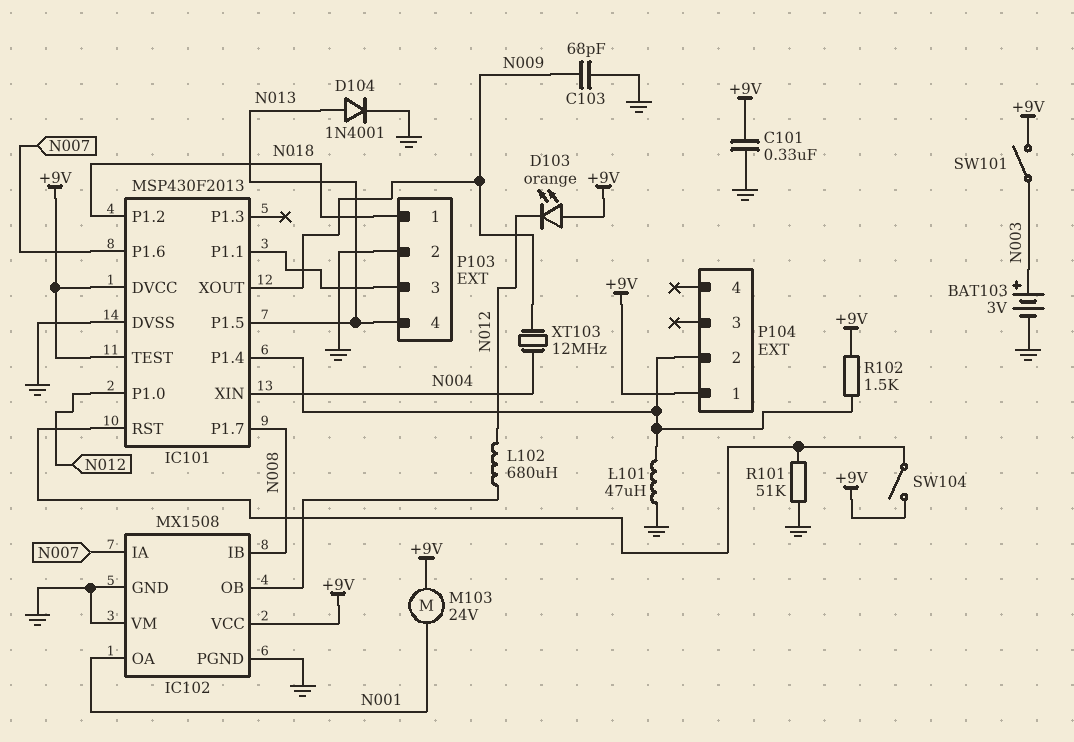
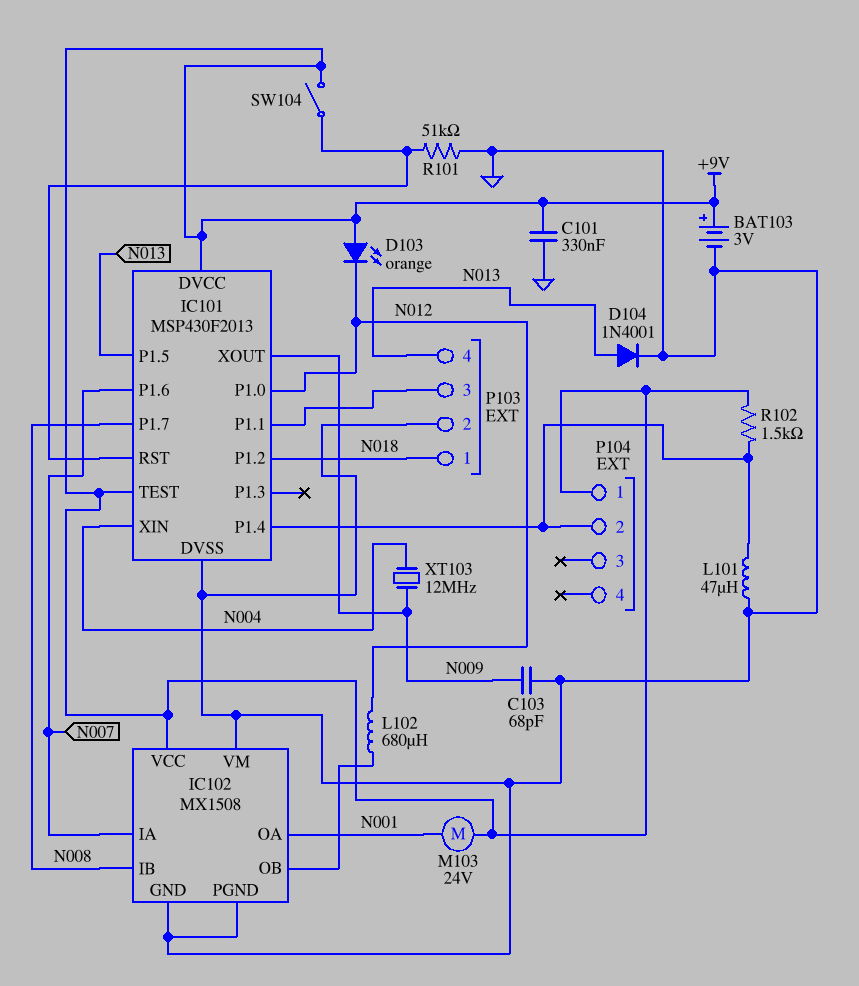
BAT103: 3V (plus N003, minus GND) -> 3V (plus +9V, minus GND)
SW101: switch (+9V, N003) -> none

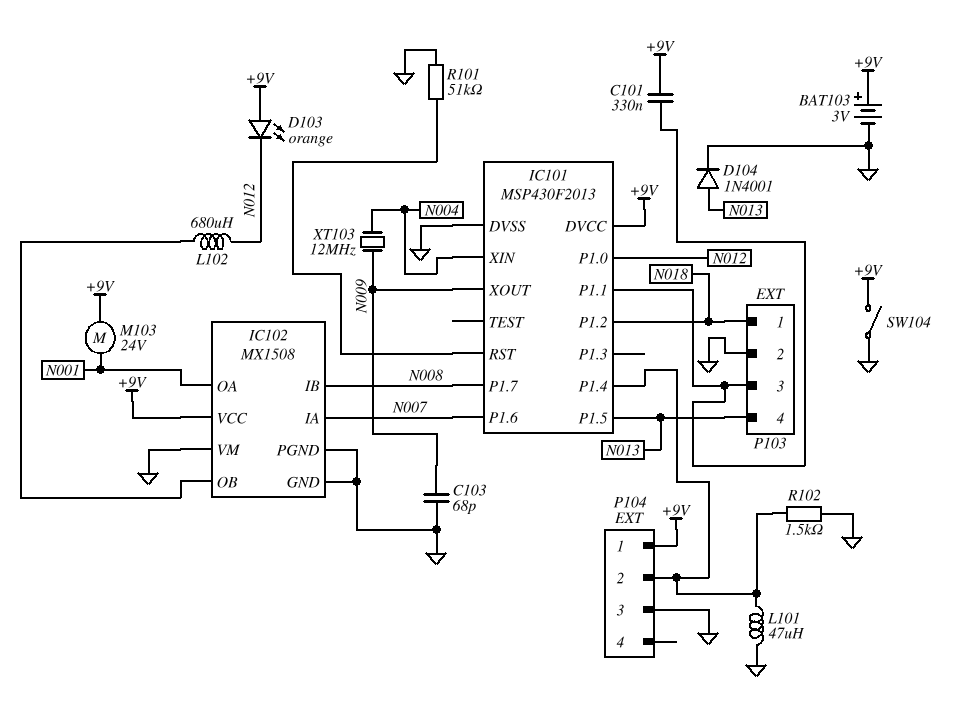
C101: 330nF (+9V, GND) -> 330nF (+9V, IC101/P1.1)
IC101 pin TEST: +9V -> none
P104 pin 3: none -> GND
R102: 1.5k (+9V, IC101/P1.4) -> 1.5k (GND, IC101/P1.4)
SW104: switch (+9V, IC101/RST) -> switch (+9V, GND)

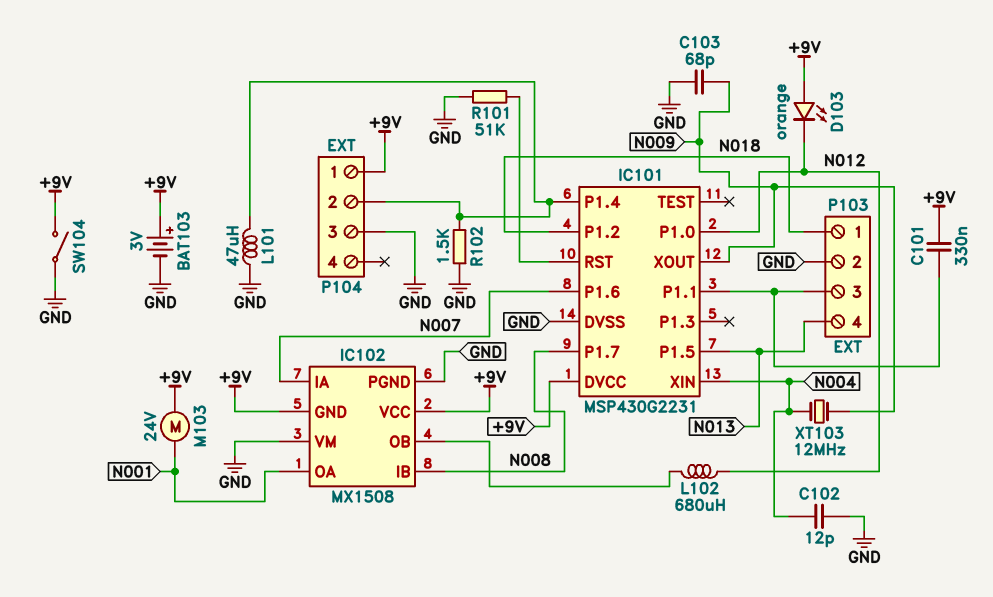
C102: none -> 12pF (GND, N004)
D104: diode 1N4001 (A N013, K GND) -> none
IC101: MSP430F2013 -> MSP430G2231
IC102 pin GND: GND -> +9V

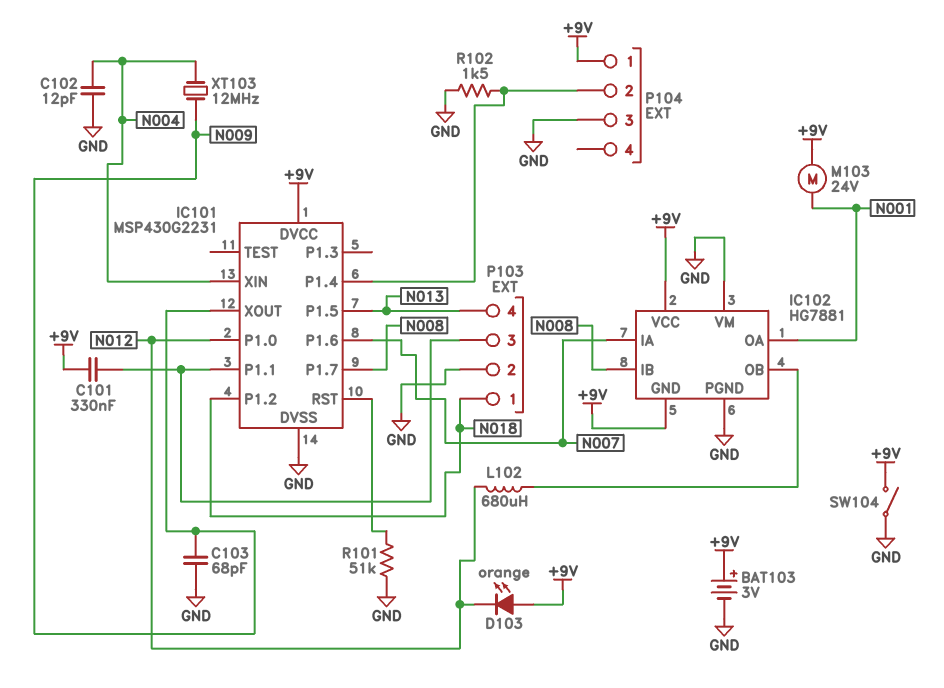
IC102: MX1508 -> HG7881
L101: 47uH (GND, IC101/P1.4) -> none

